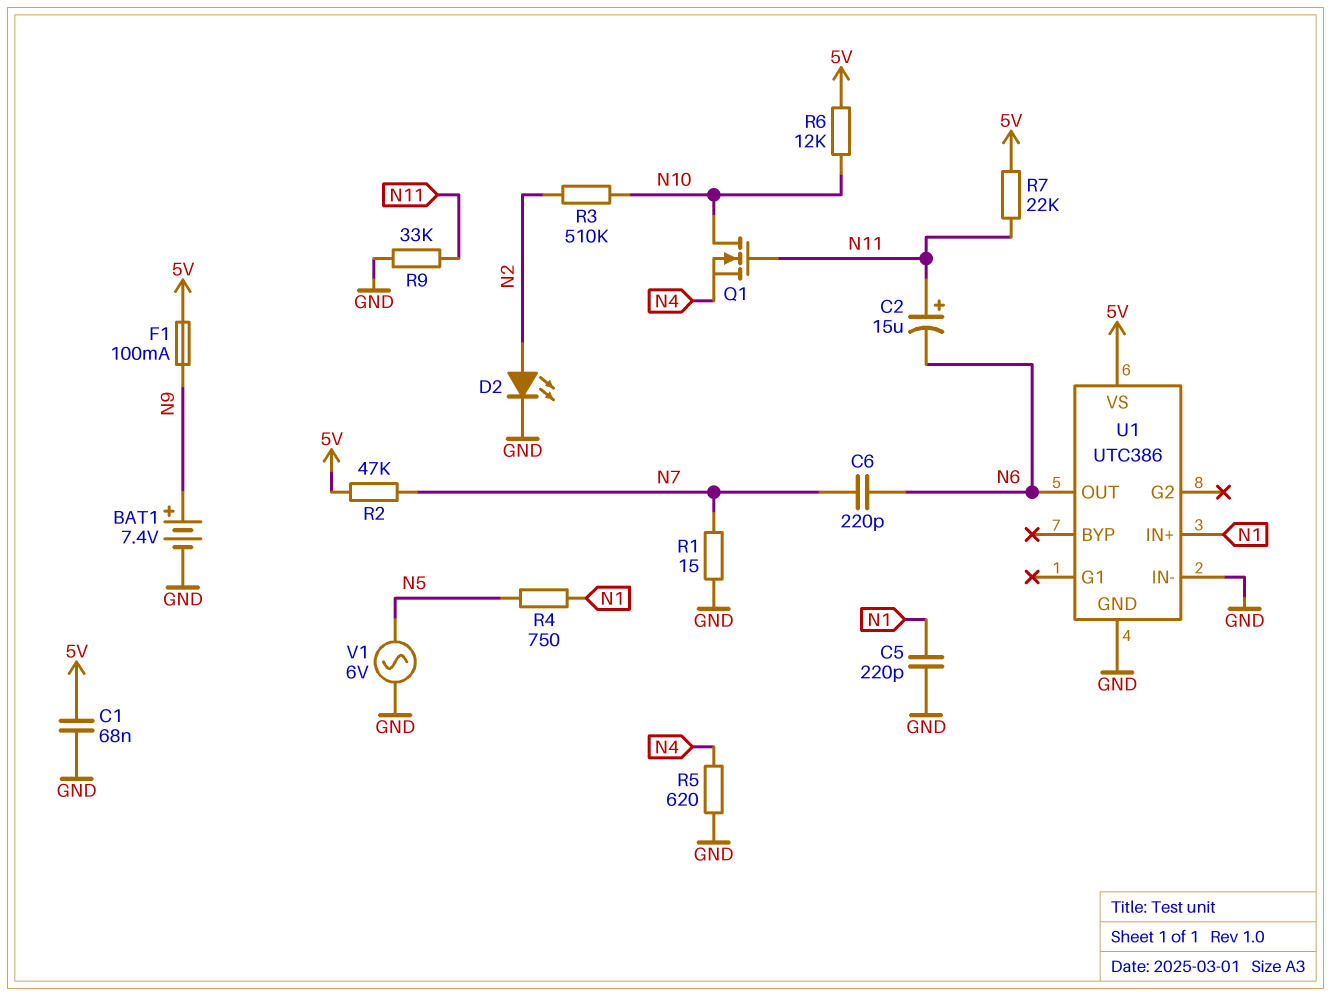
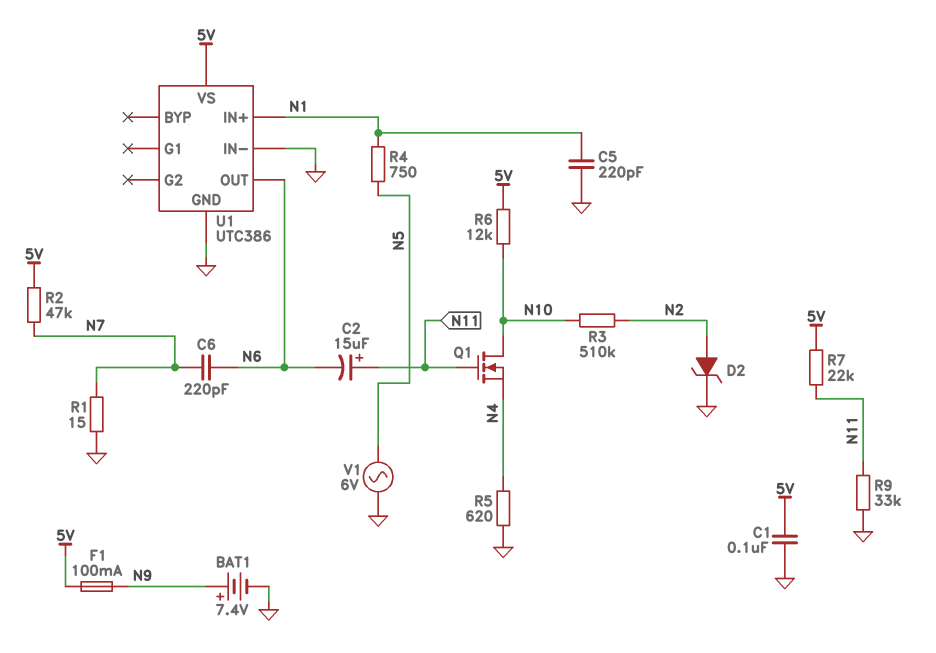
C1: 68nF (5V, GND) -> 100nF (5V, GND)
D2: LED (A N2, K GND) -> zener (A N2, K GND)

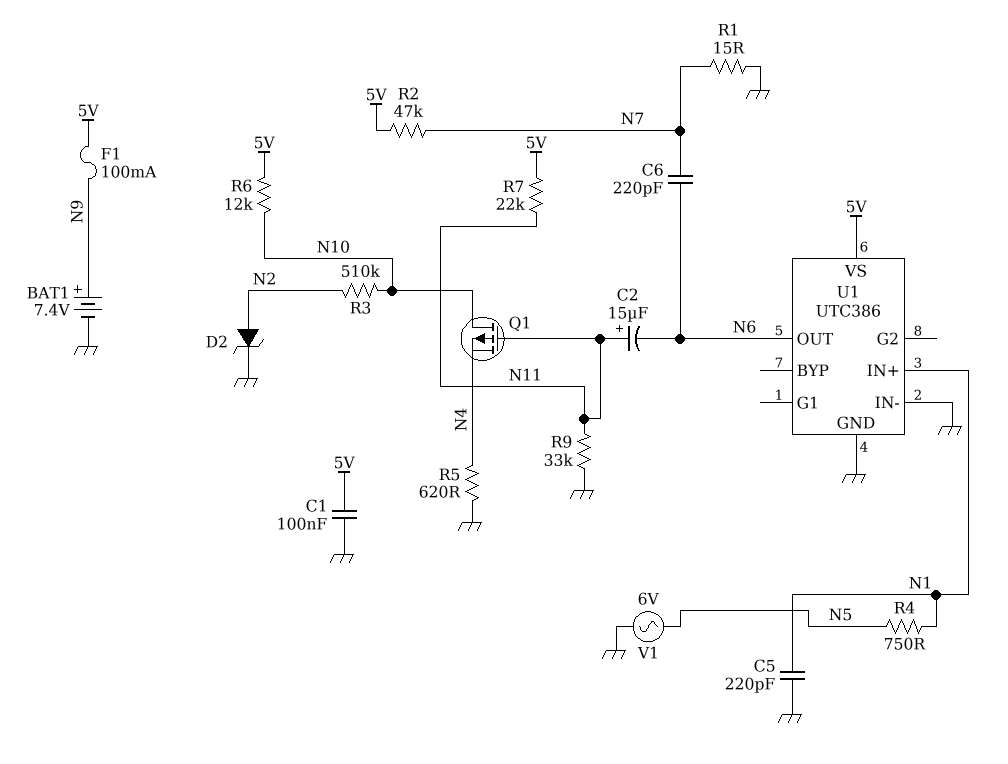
Q1: NMOS (G N11, D N10, S N4) -> PMOS (G N11, D N10, S N4)

